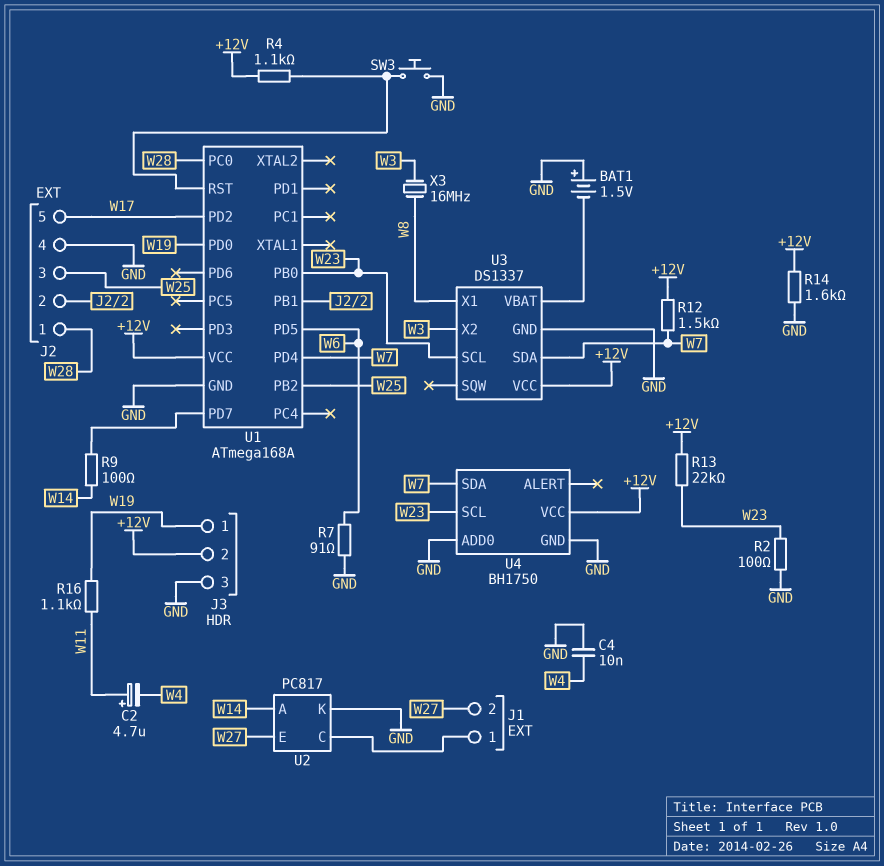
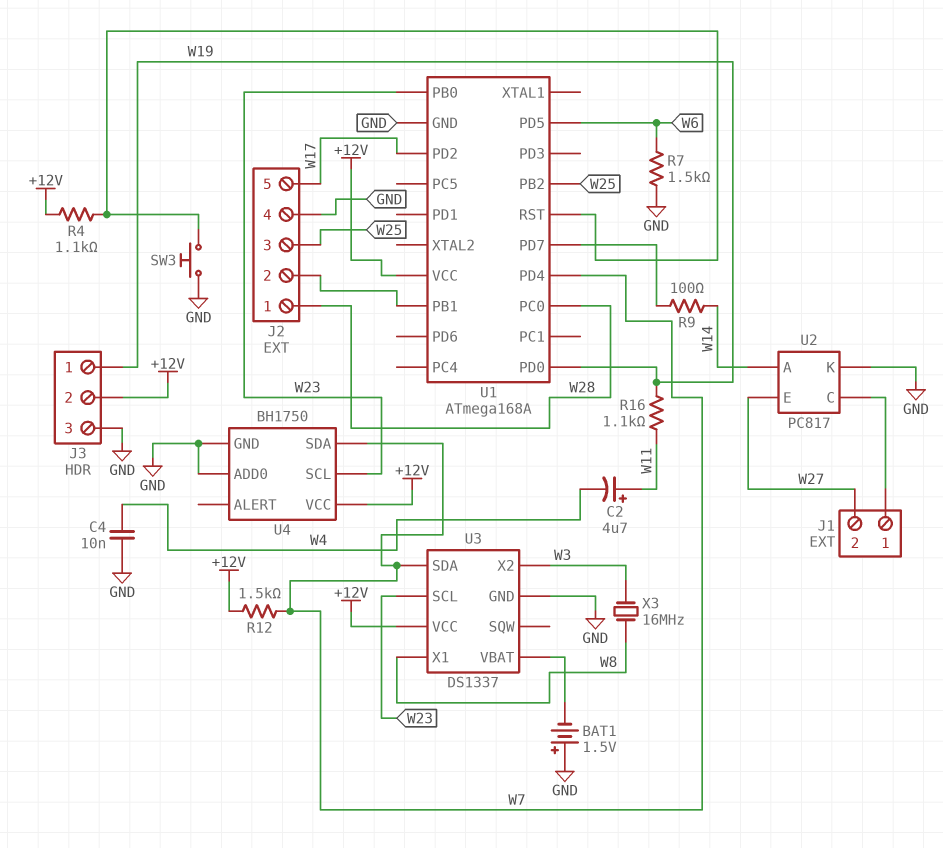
R2: 100 (GND, W23) -> none
R7: 91 (GND, W6) -> 1.5k (GND, W6)
R13: 22k (+12V, W23) -> none
R14: 1.6k (+12V, GND) -> none

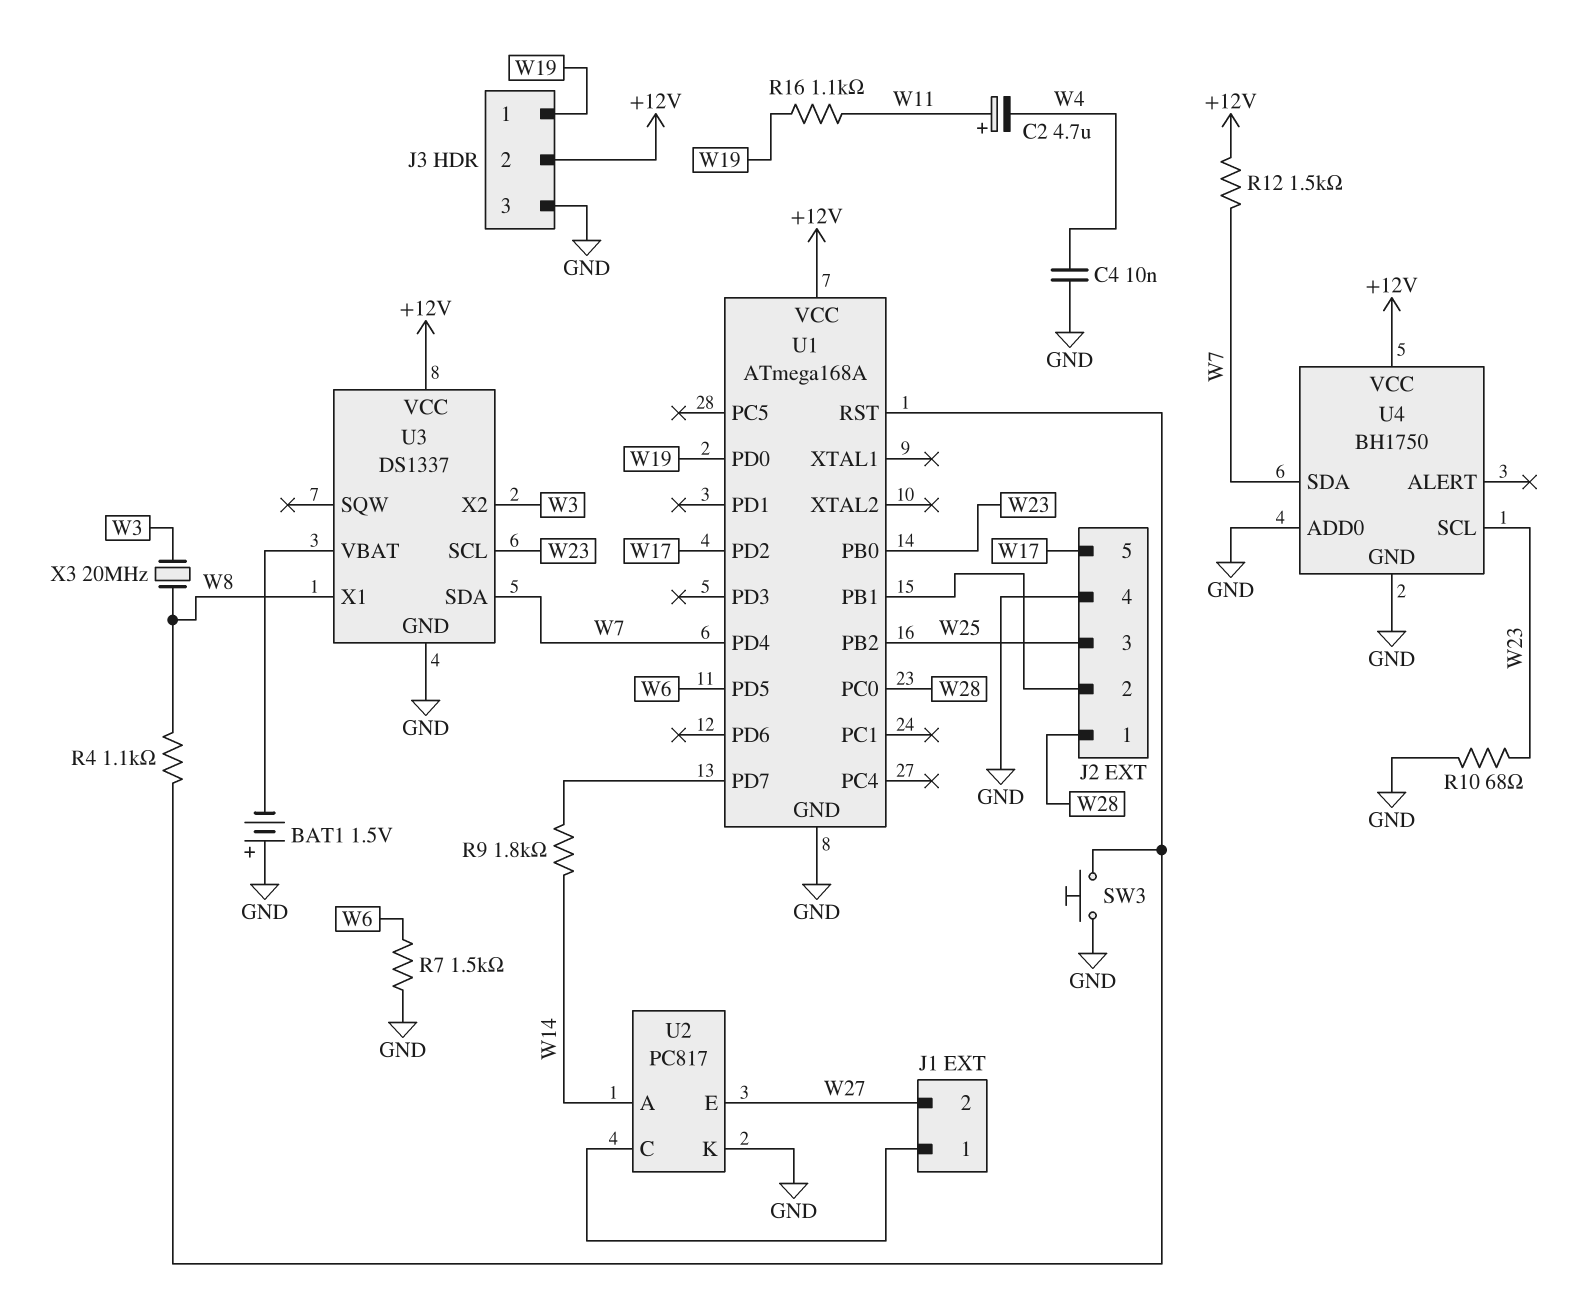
R4: 1.1k (+12V, U1/RST) -> 1.1k (U1/RST, W8)
R9: 100 (U1/PD7, W14) -> 1.8k (U1/PD7, W14)
R10: none -> 68 (GND, W23)
X3: 16MHz (W3, W8) -> 20MHz (W3, W8)

